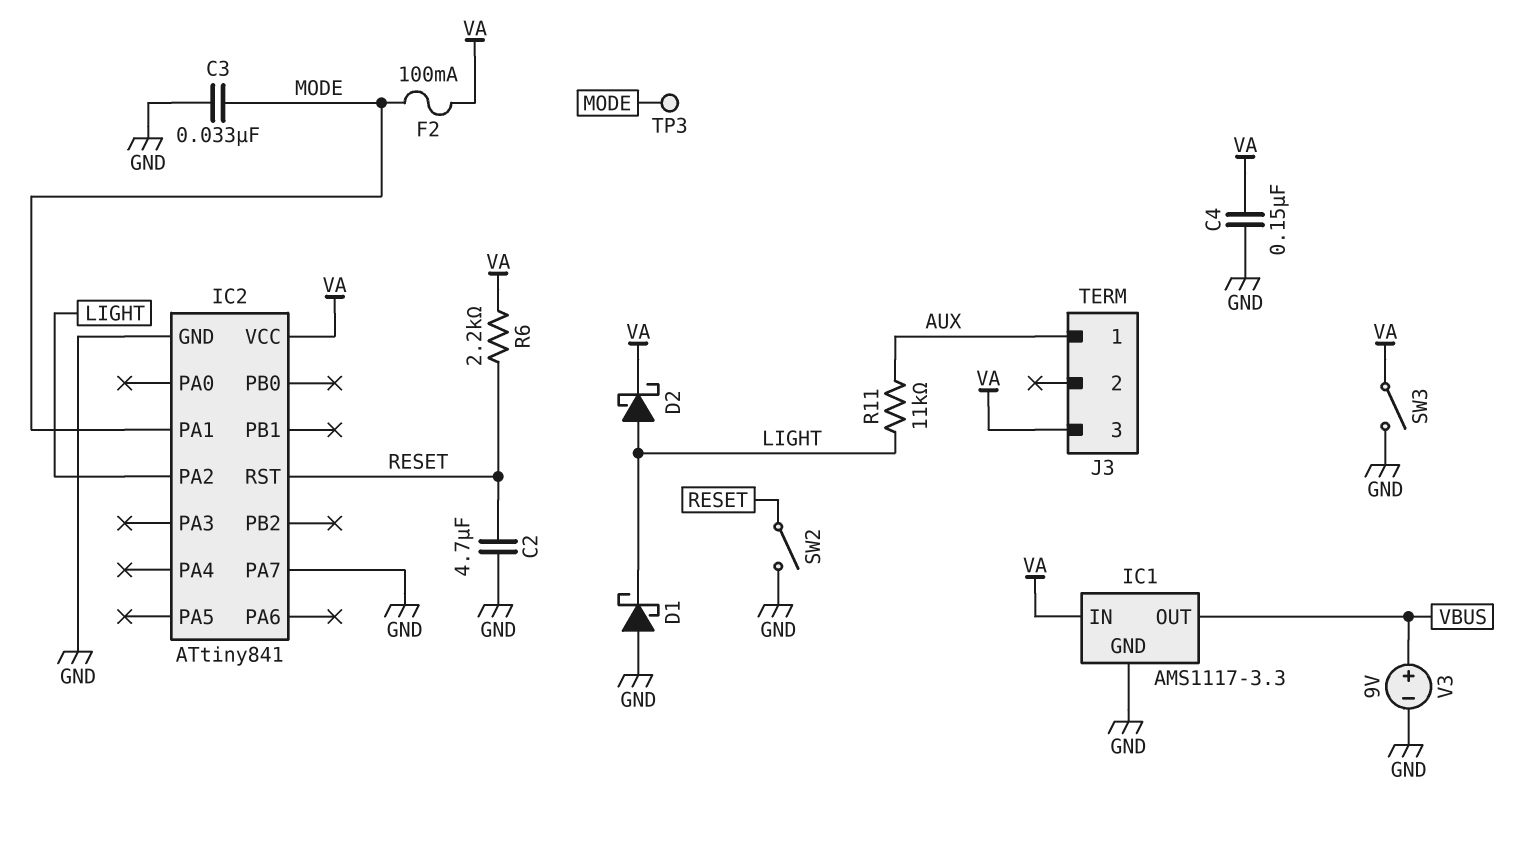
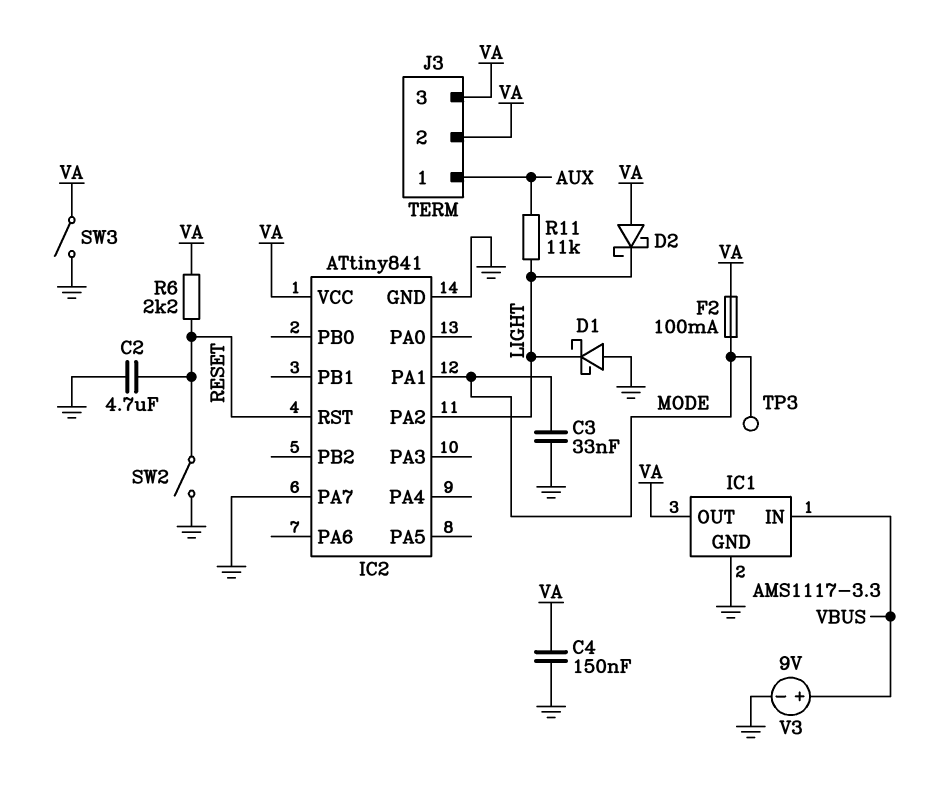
D2: schottky (A LIGHT, K VA) -> schottky (A VA, K LIGHT)
IC1 pin IN: VA -> VBUS
IC1 pin OUT: VBUS -> VA
J3 pin 2: none -> VA

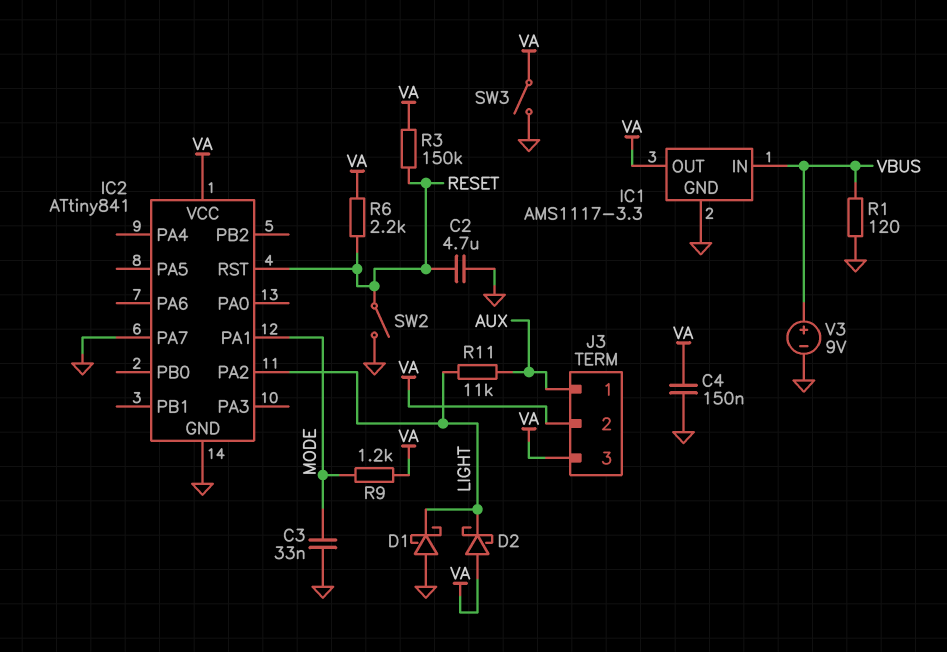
F2: 100mA (MODE, VA) -> none
R1: none -> 120 (GND, VBUS)
R3: none -> 150k (RESET, VA)
R9: none -> 1.2k (MODE, VA)
TP3: test point (MODE) -> none

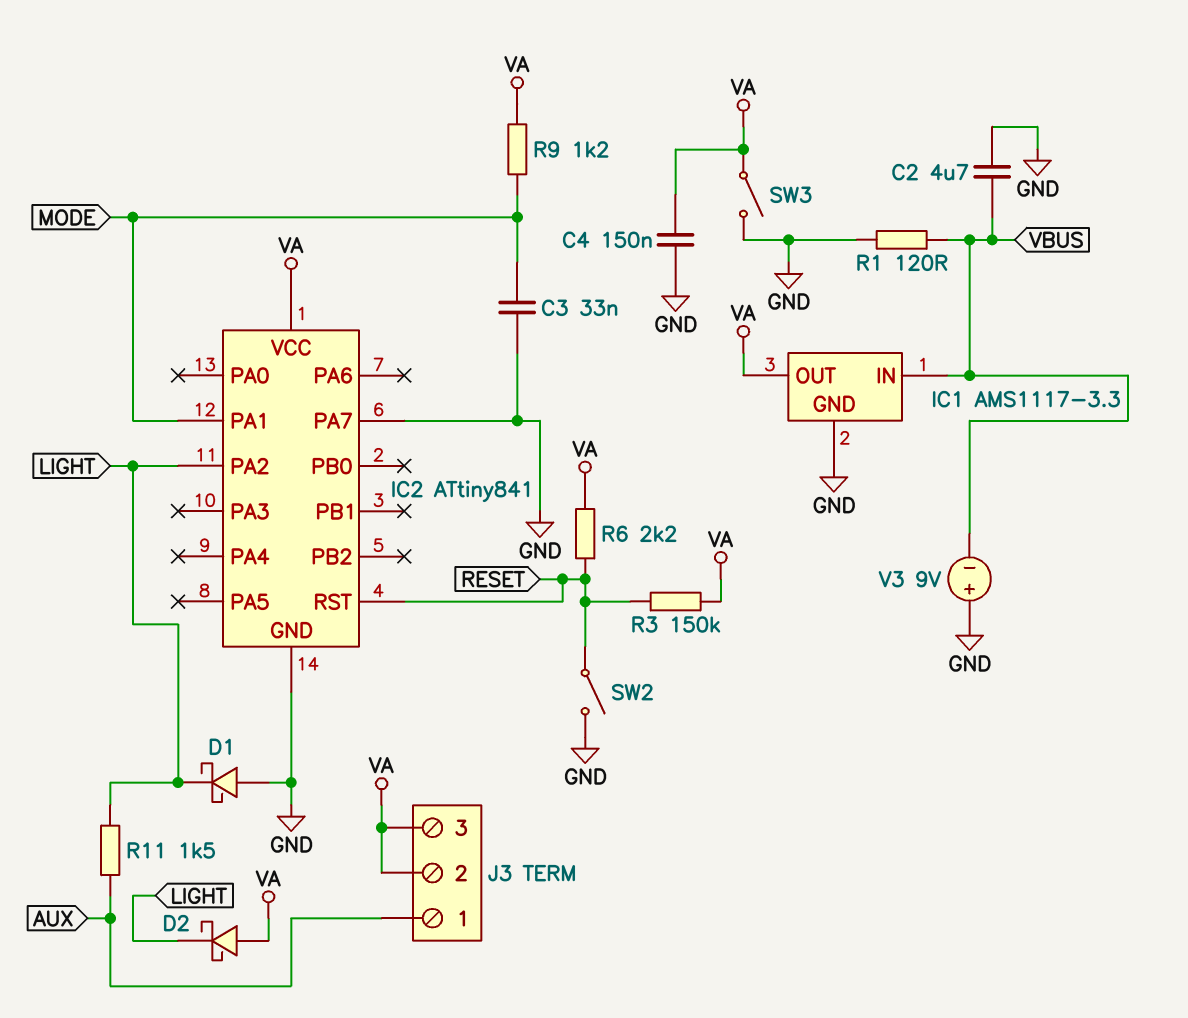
C2: 4.7uF (GND, RESET) -> 4.7uF (GND, VBUS)
R11: 11k (AUX, LIGHT) -> 1.5k (AUX, LIGHT)
V3: 9V (plus VBUS, minus GND) -> 9V (plus GND, minus VBUS)

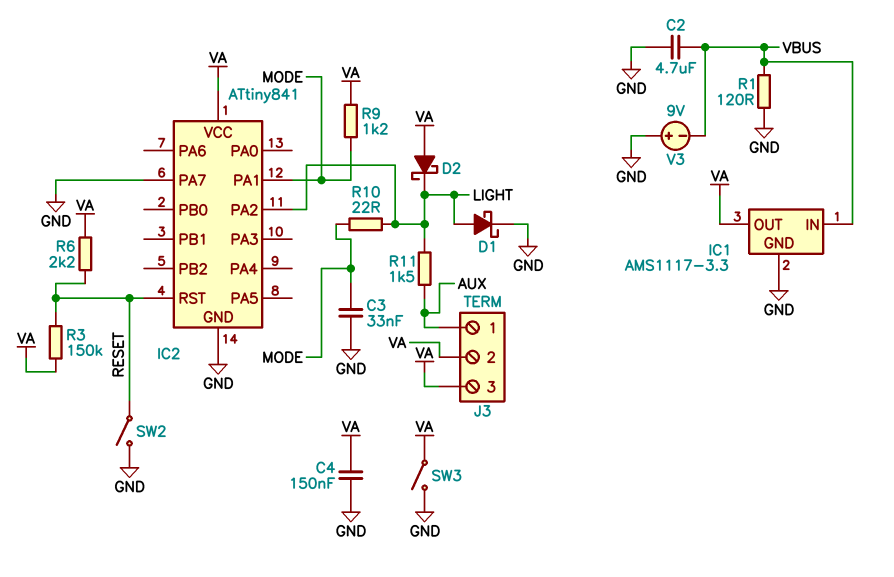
D1: schottky (A GND, K LIGHT) -> schottky (A LIGHT, K GND)
R10: none -> 22 (LIGHT, MODE)

